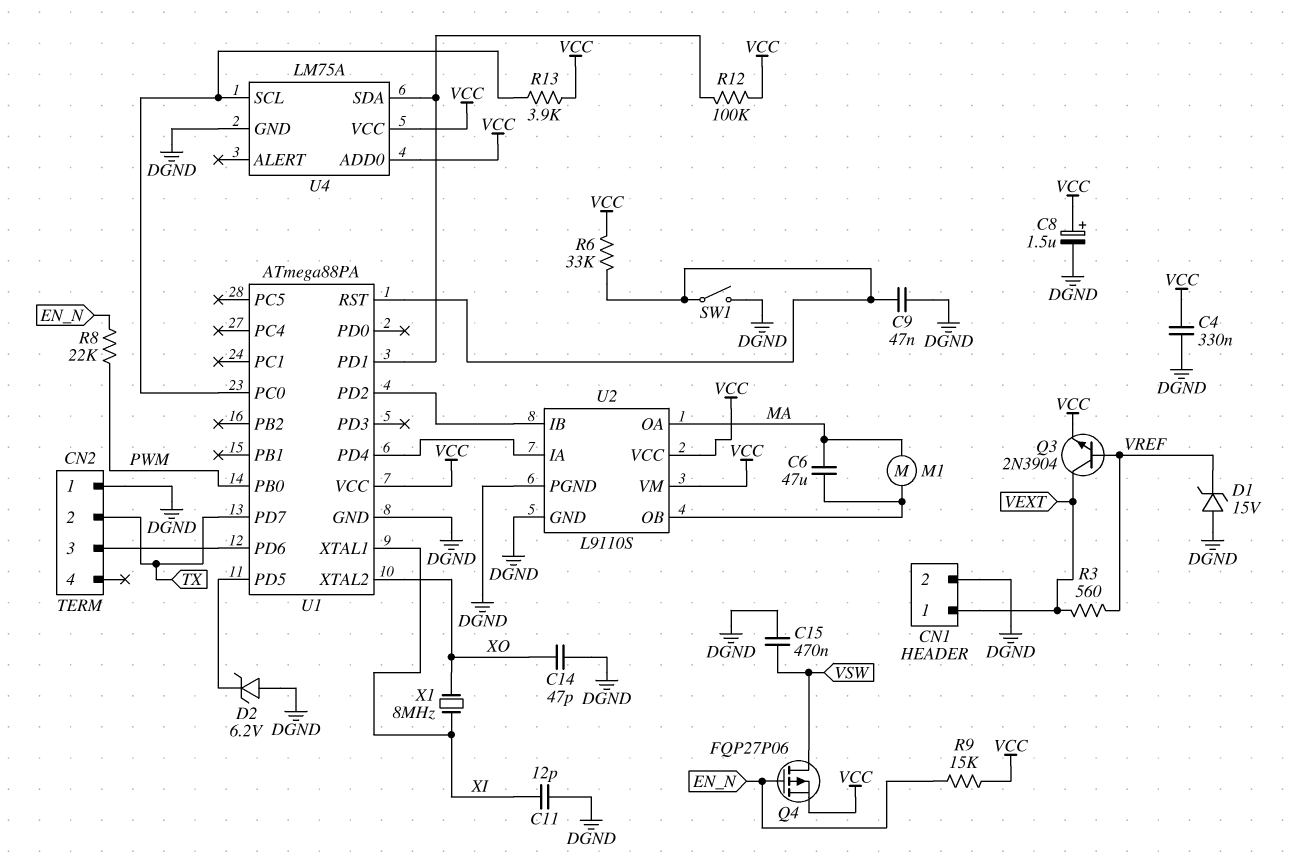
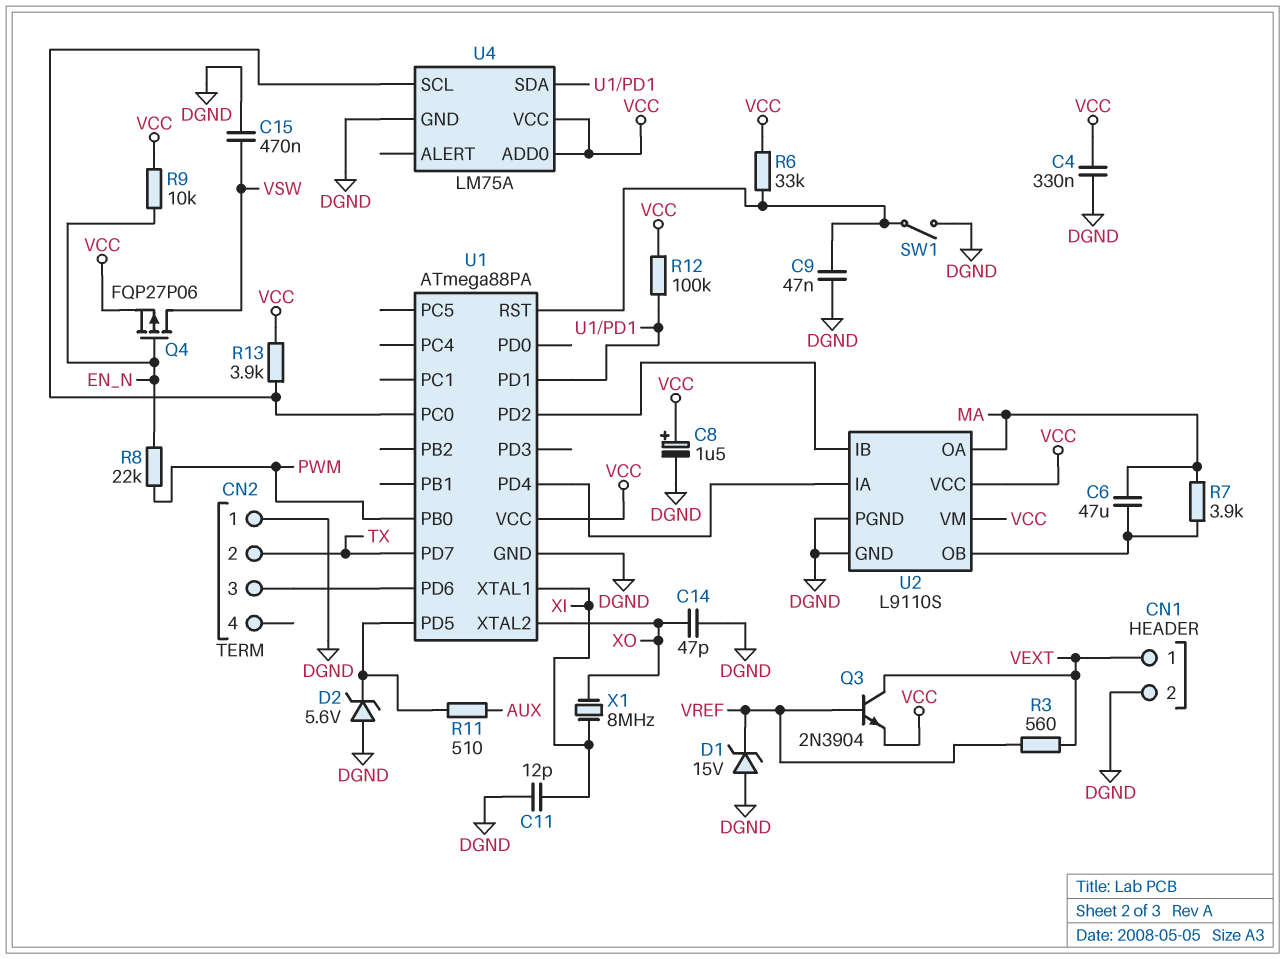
D2: zener 6.2V (A DGND, K U1/PD5) -> zener 5.6V (A DGND, K U1/PD5)
M1: motor (MA, U2/OB) -> none
R7: none -> 3.9k (MA, U2/OB)
R9: 15k (EN_N, VCC) -> 10k (EN_N, VCC)
R11: none -> 510 (AUX, U1/PD5)

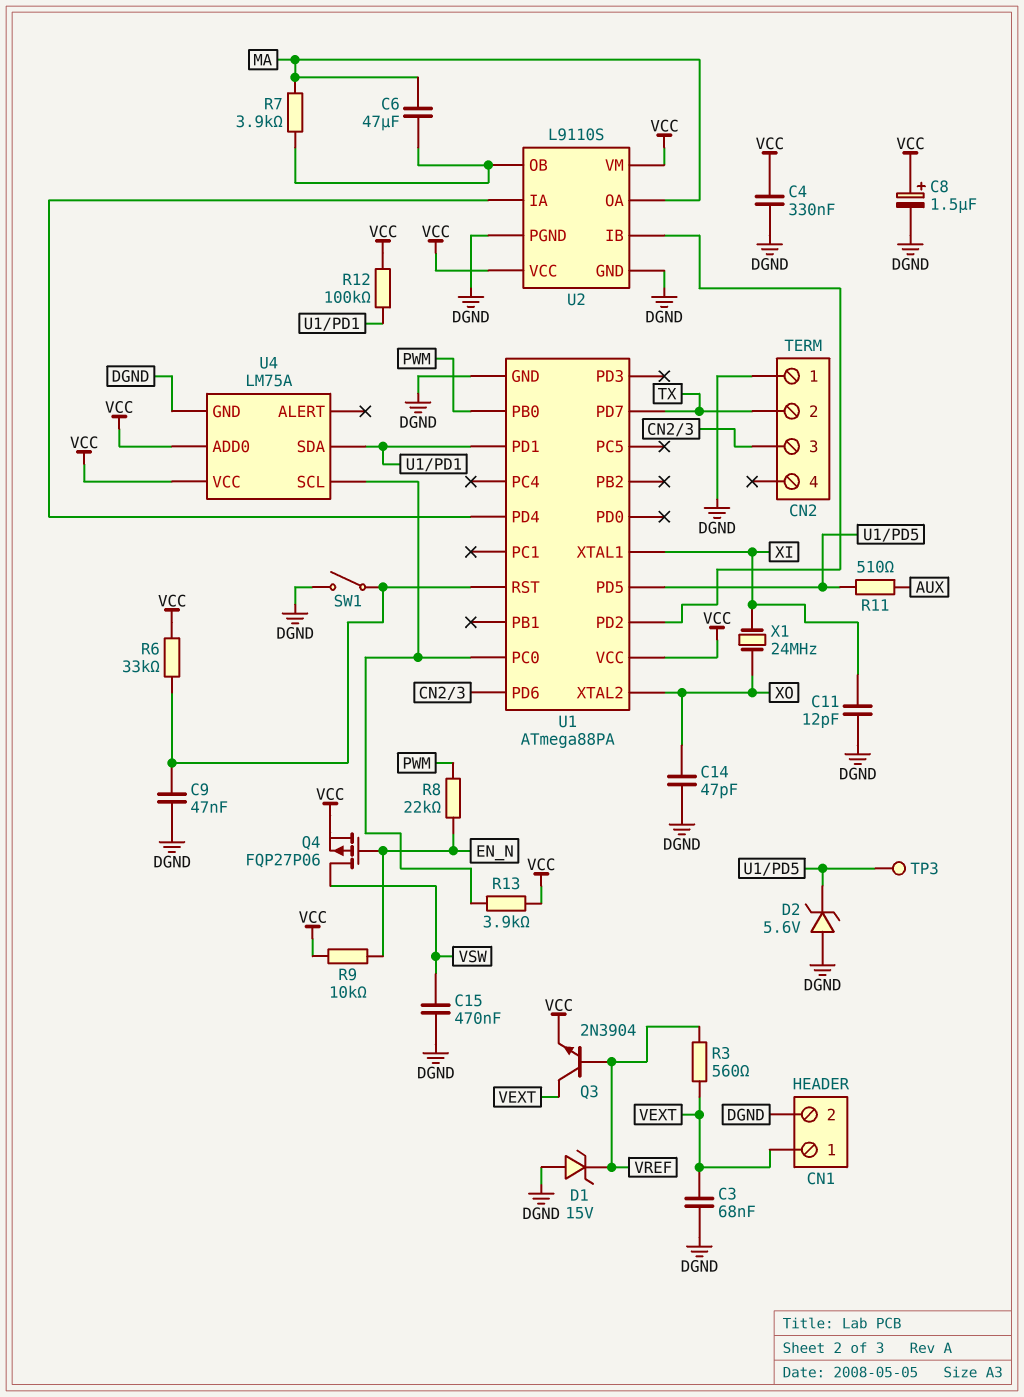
C3: none -> 68nF (DGND, VEXT)
TP3: none -> test point (U1/PD5)
X1: 8MHz (XI, XO) -> 24MHz (XI, XO)

